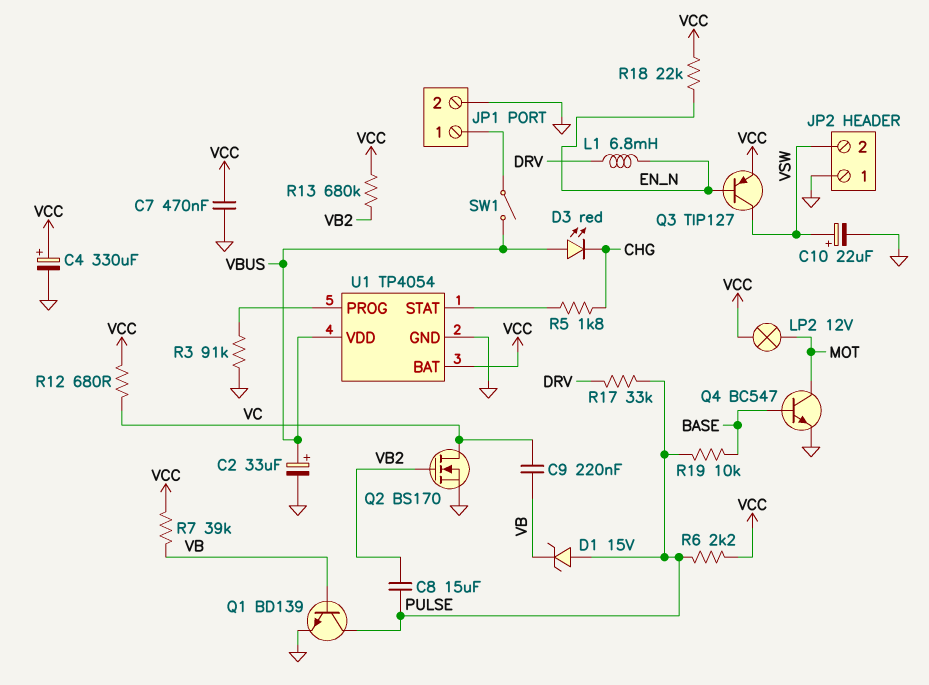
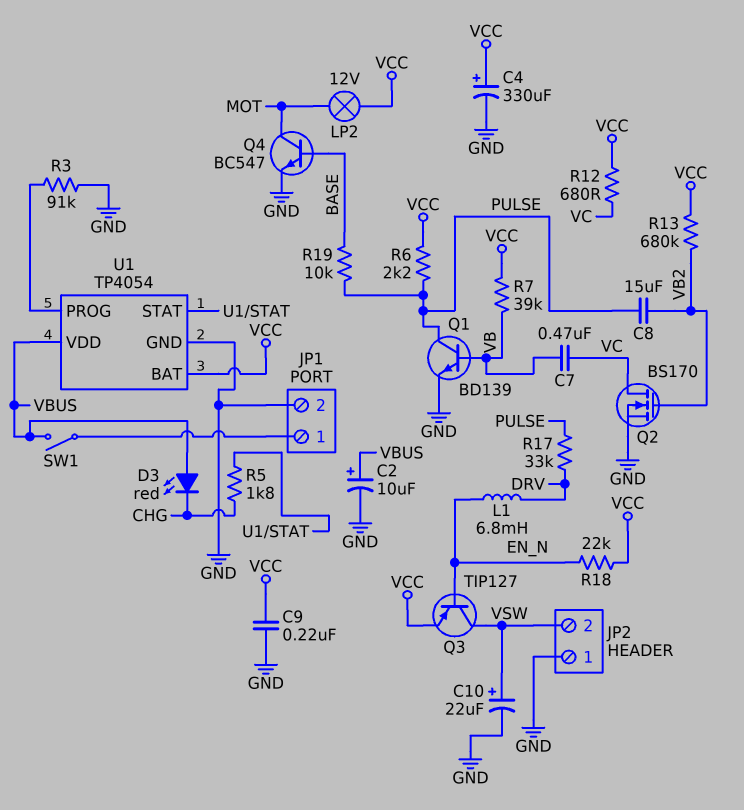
C2: 33uF (plus VBUS, minus GND) -> 10uF (plus VBUS, minus GND)
C7: 470nF (GND, VCC) -> 470nF (VB, VC)
C9: 220nF (VB, VC) -> 220nF (GND, VCC)
D1: zener 15V (A PULSE, K VB) -> none

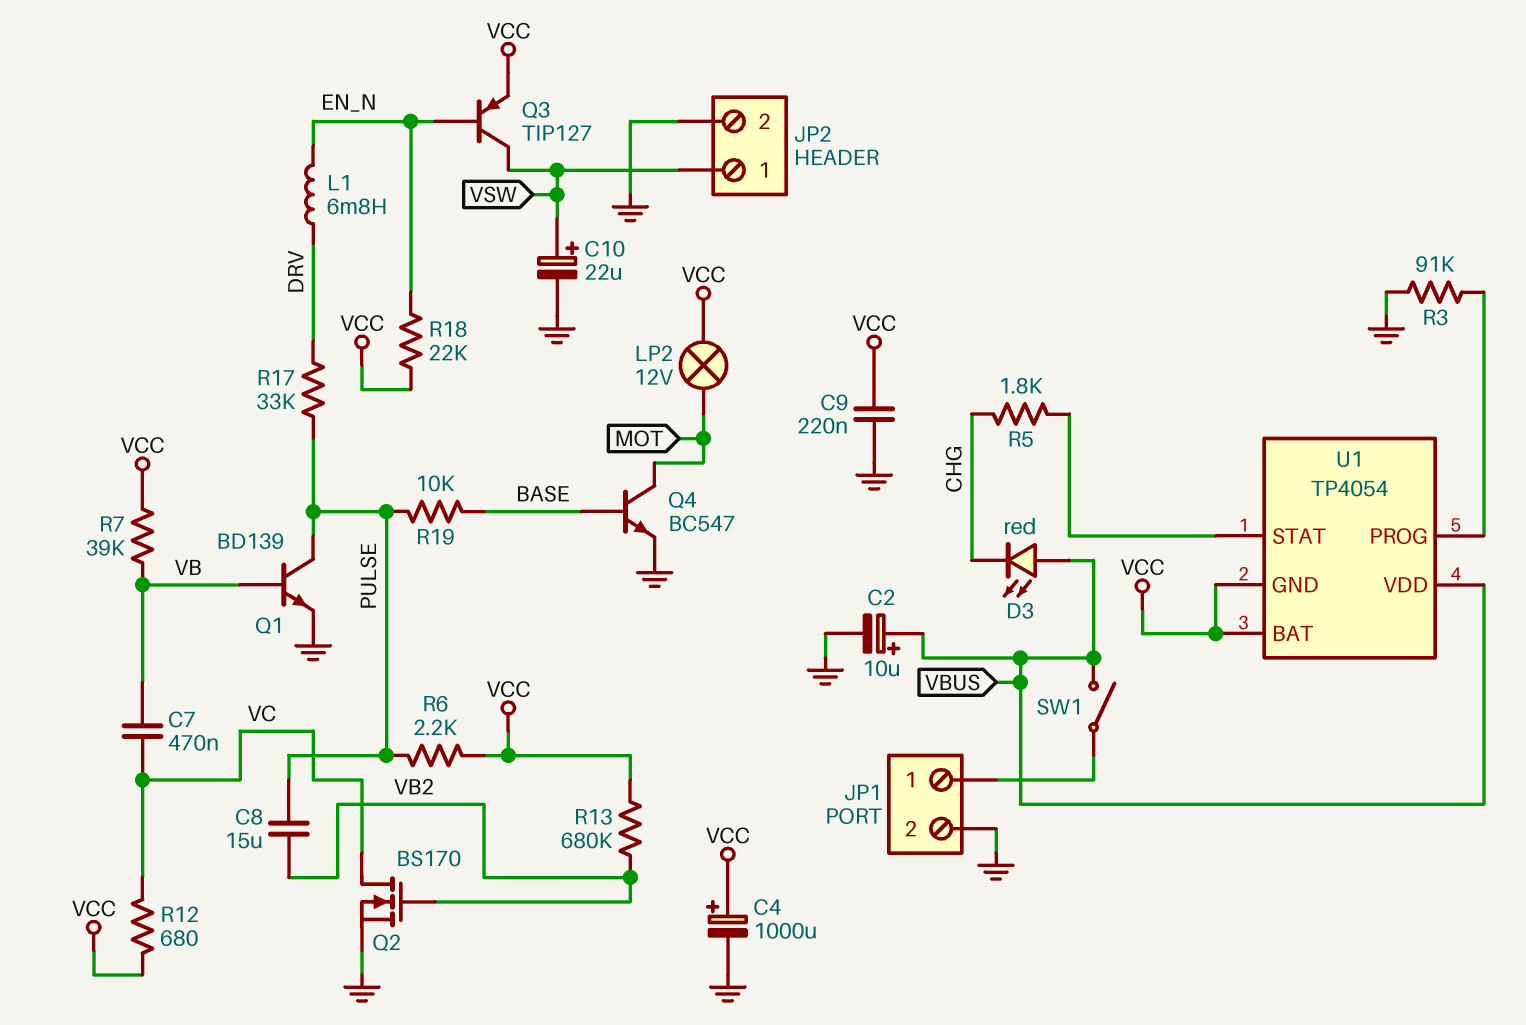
C4: 330uF (plus VCC, minus GND) -> 1000uF (plus VCC, minus GND)
JP2 pin 1: GND -> VSW
JP2 pin 2: VSW -> GND
U1 pin GND: GND -> VCC

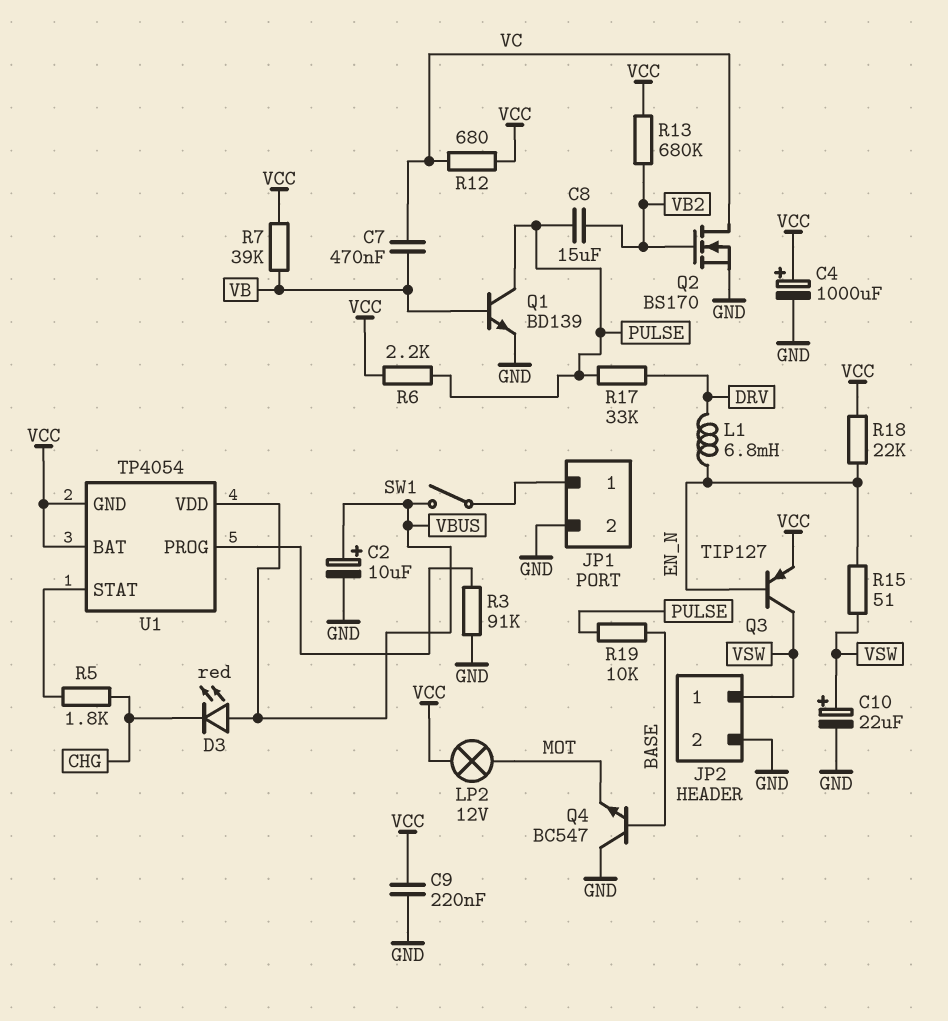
Q4: NPN BC547 (B BASE, C MOT, E GND) -> NPN BC547 (B BASE, C GND, E MOT)
R15: none -> 51 (EN_N, VSW)

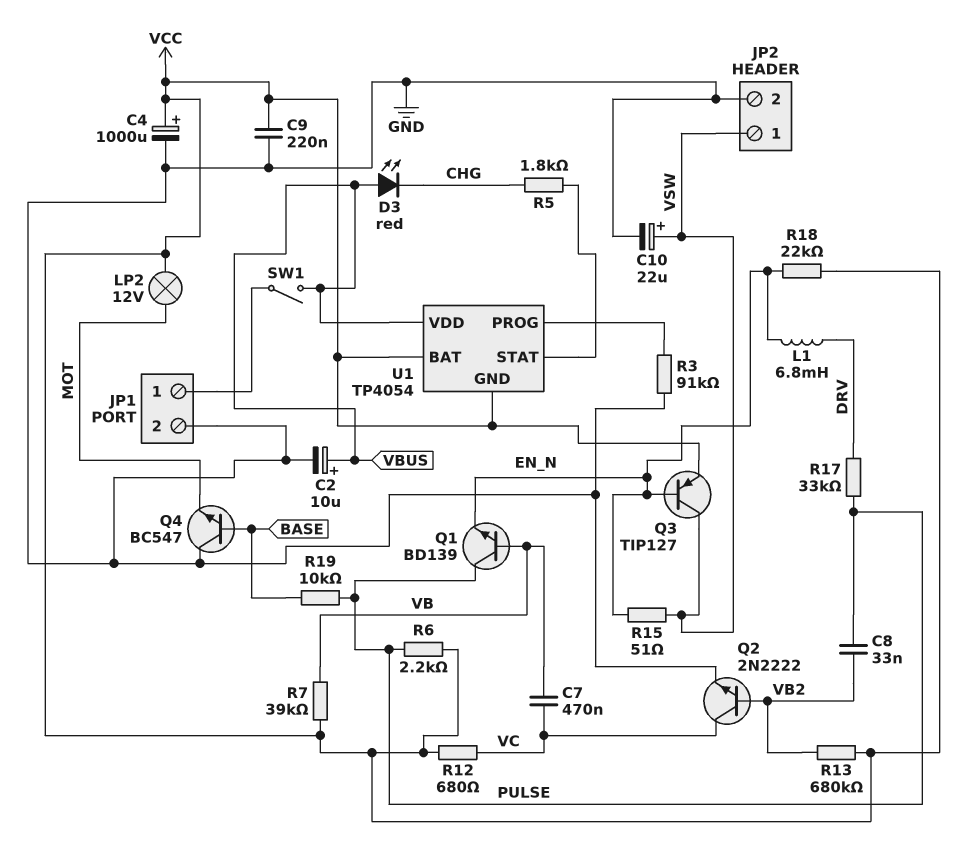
C8: 15uF (PULSE, VB2) -> 33nF (PULSE, VB2)
Q1: NPN BD139 (B VB, C PULSE, E GND) -> NPN BD139 (B VB, C PULSE, E EN_N)
Q2: NMOS BS170 (G VB2, D VC, S GND) -> NPN 2N2222 (B VB2, C VC, E GND)

